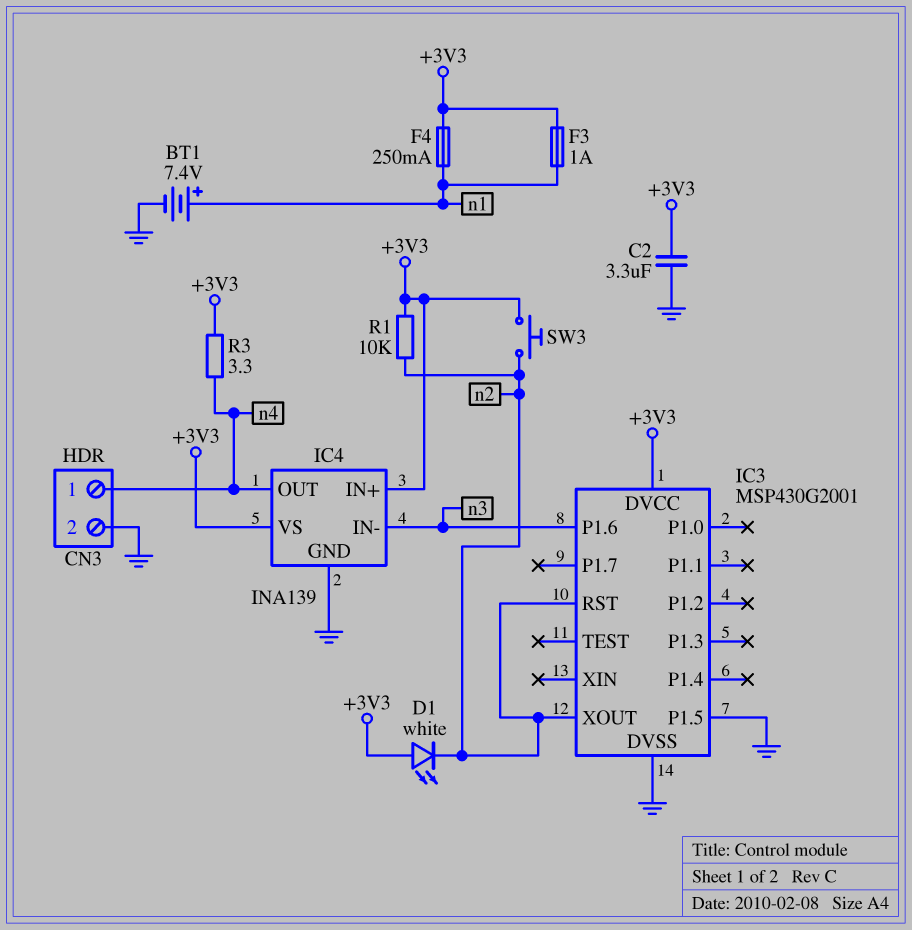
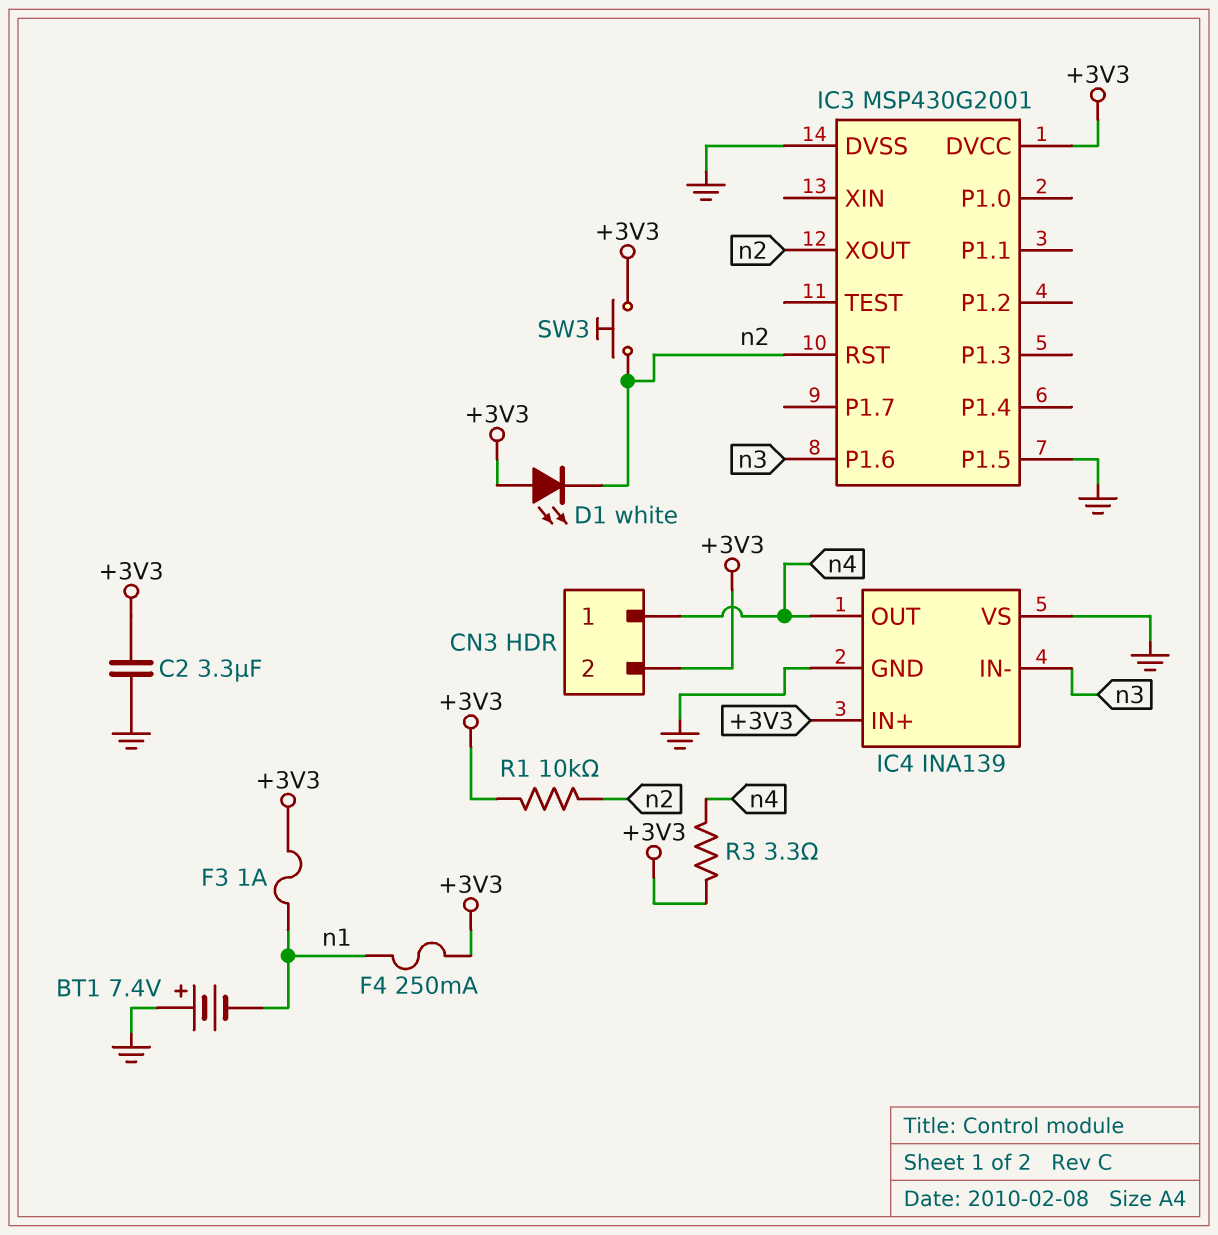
BT1: 7.4V (plus n1, minus GND) -> 7.4V (plus GND, minus n1)
CN3 pin 2: GND -> +3V3
IC4 pin VS: +3V3 -> GND

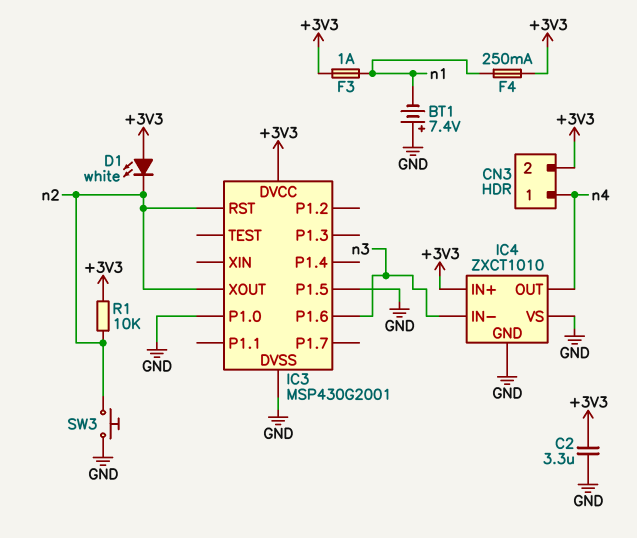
IC3 pin P1.0: none -> GND
IC4: INA139 -> ZXCT1010
R3: 3.3 (+3V3, n4) -> none
SW3: button (+3V3, n2) -> button (GND, n2)

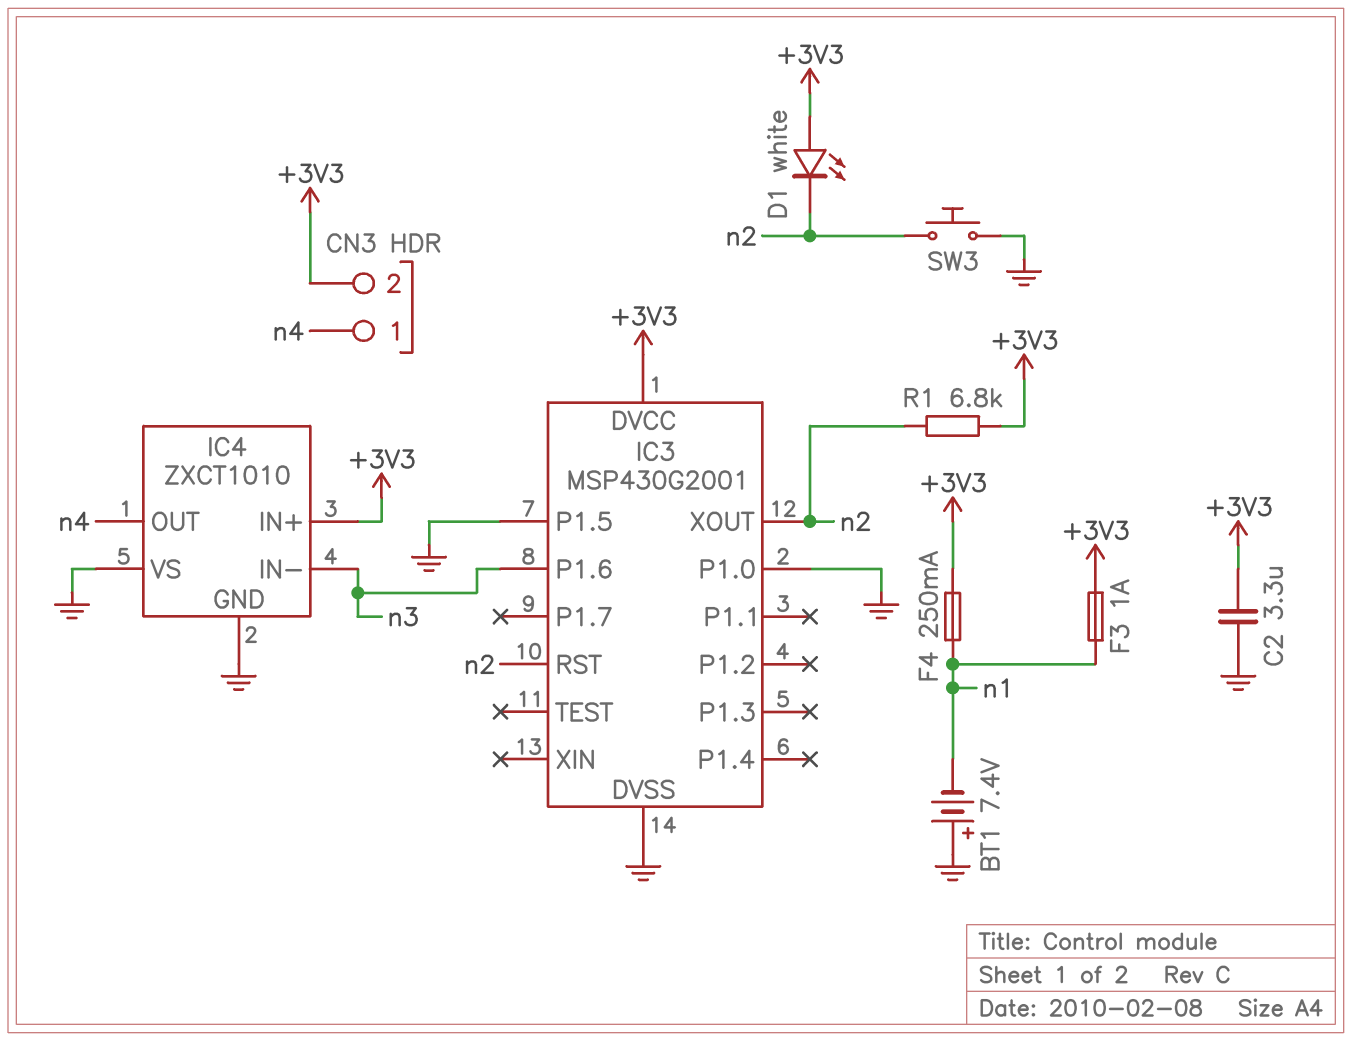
R1: 10k (+3V3, n2) -> 6.8k (+3V3, n2)

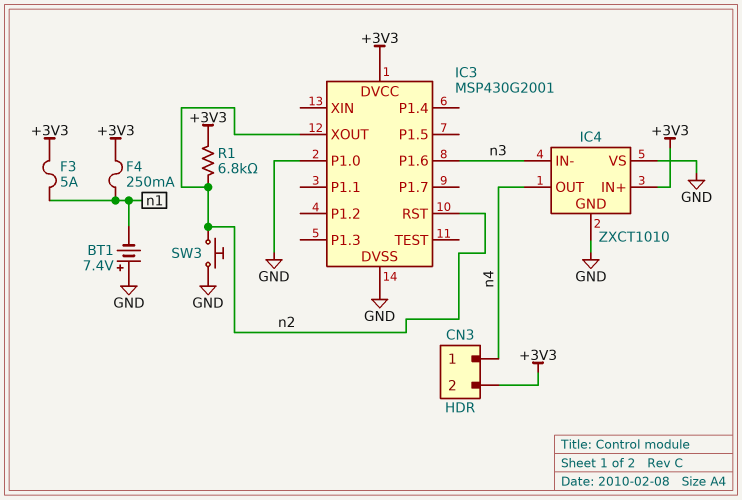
C2: 3.3uF (+3V3, GND) -> none
D1: LED white (A +3V3, K n2) -> none
F3: 1A (+3V3, n1) -> 5A (+3V3, n1)
IC3 pin P1.5: GND -> none

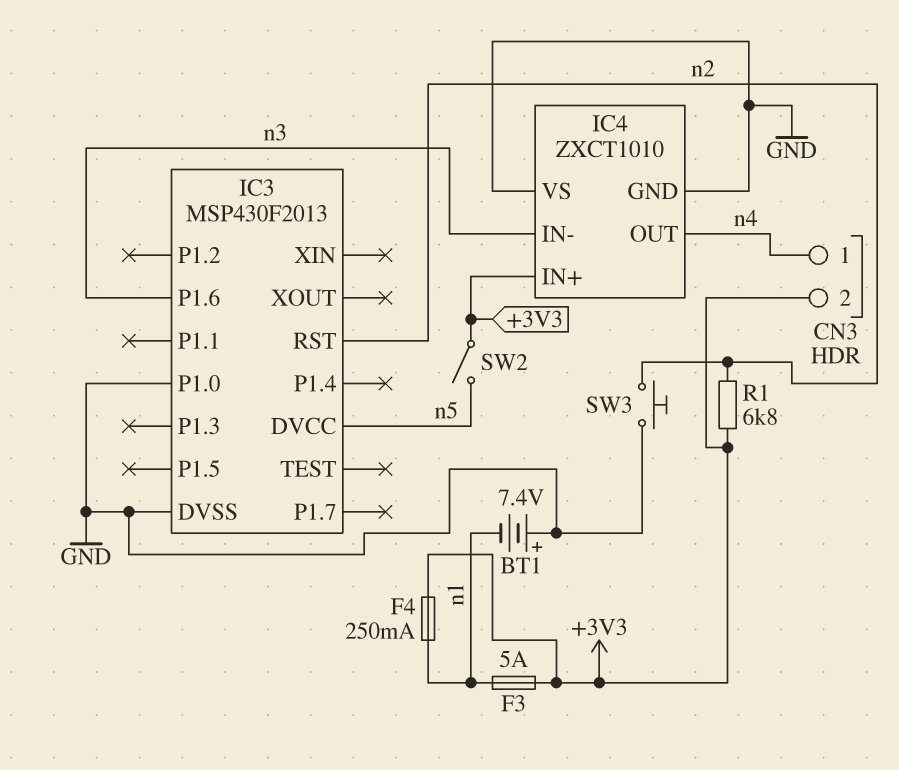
IC3: MSP430G2001 -> MSP430F2013
IC3 pin DVCC: +3V3 -> n5
IC3 pin XOUT: n2 -> none
SW2: none -> switch (+3V3, n5)

